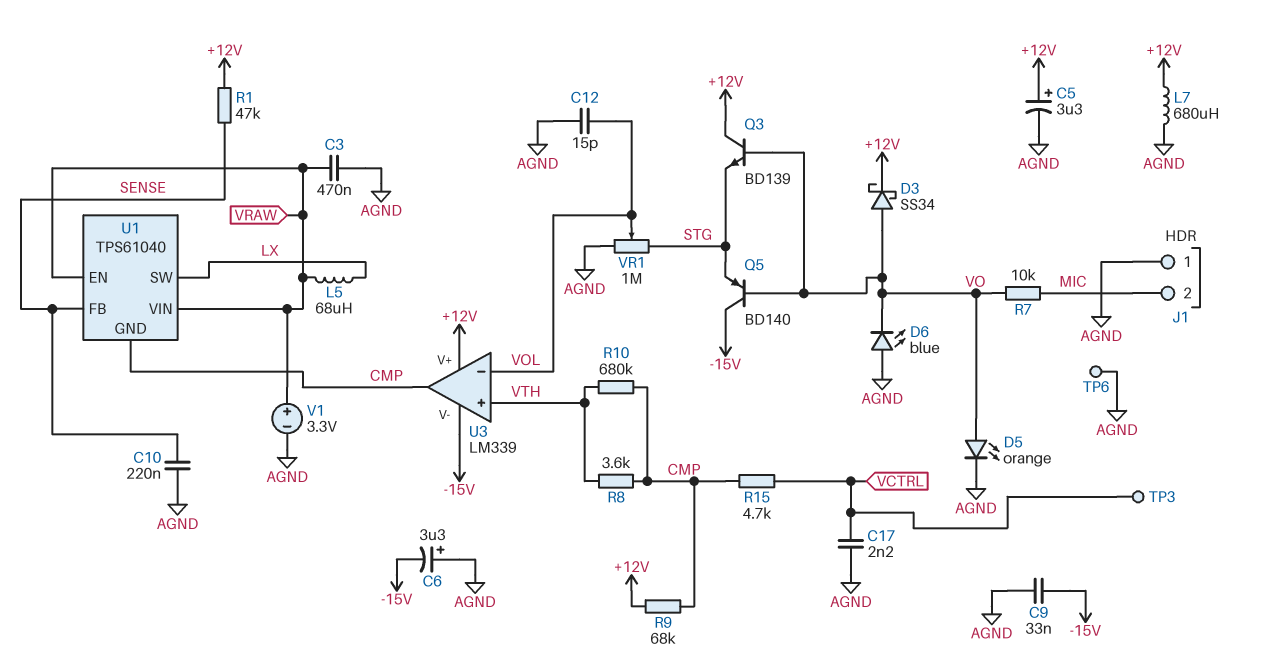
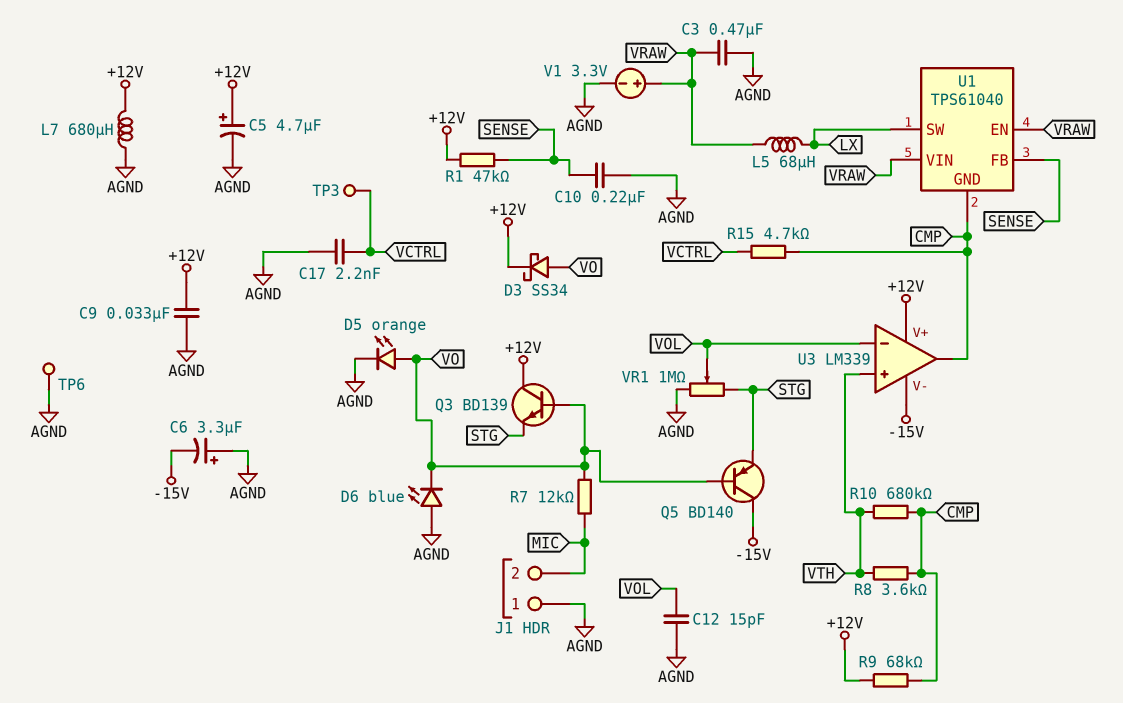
C5: 3.3uF (plus +12V, minus AGND) -> 4.7uF (plus +12V, minus AGND)
C9: 33nF (-15V, AGND) -> 33nF (+12V, AGND)
R7: 10k (MIC, VO) -> 12k (MIC, VO)

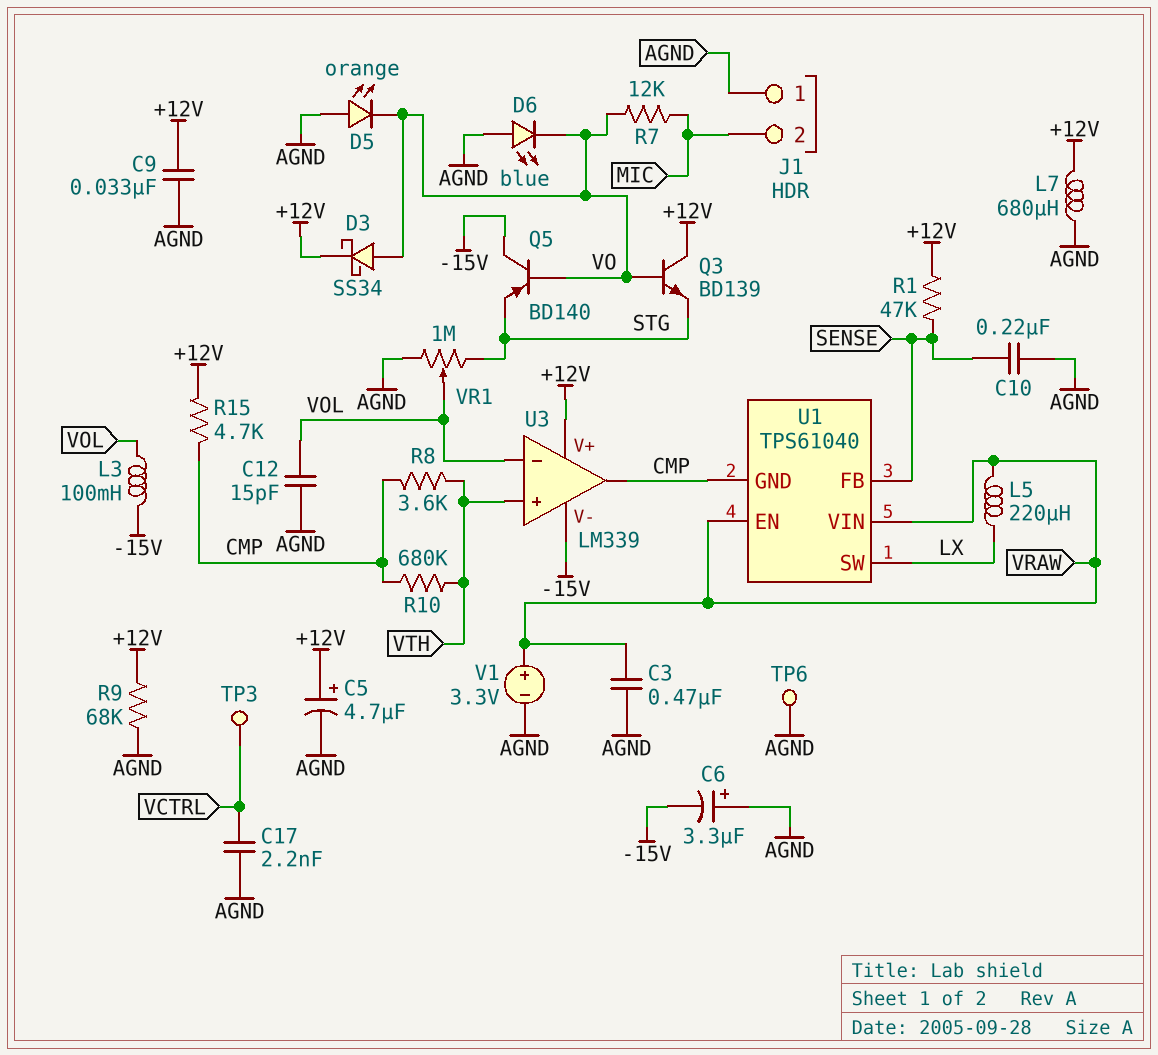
D5: LED orange (A VO, K AGND) -> LED orange (A AGND, K VO)
L3: none -> 100mH (-15V, VOL)
L5: 68uH (LX, VRAW) -> 220uH (LX, VRAW)
R9: 68k (+12V, CMP) -> 68k (+12V, AGND)
R15: 4.7k (CMP, VCTRL) -> 4.7k (+12V, CMP)

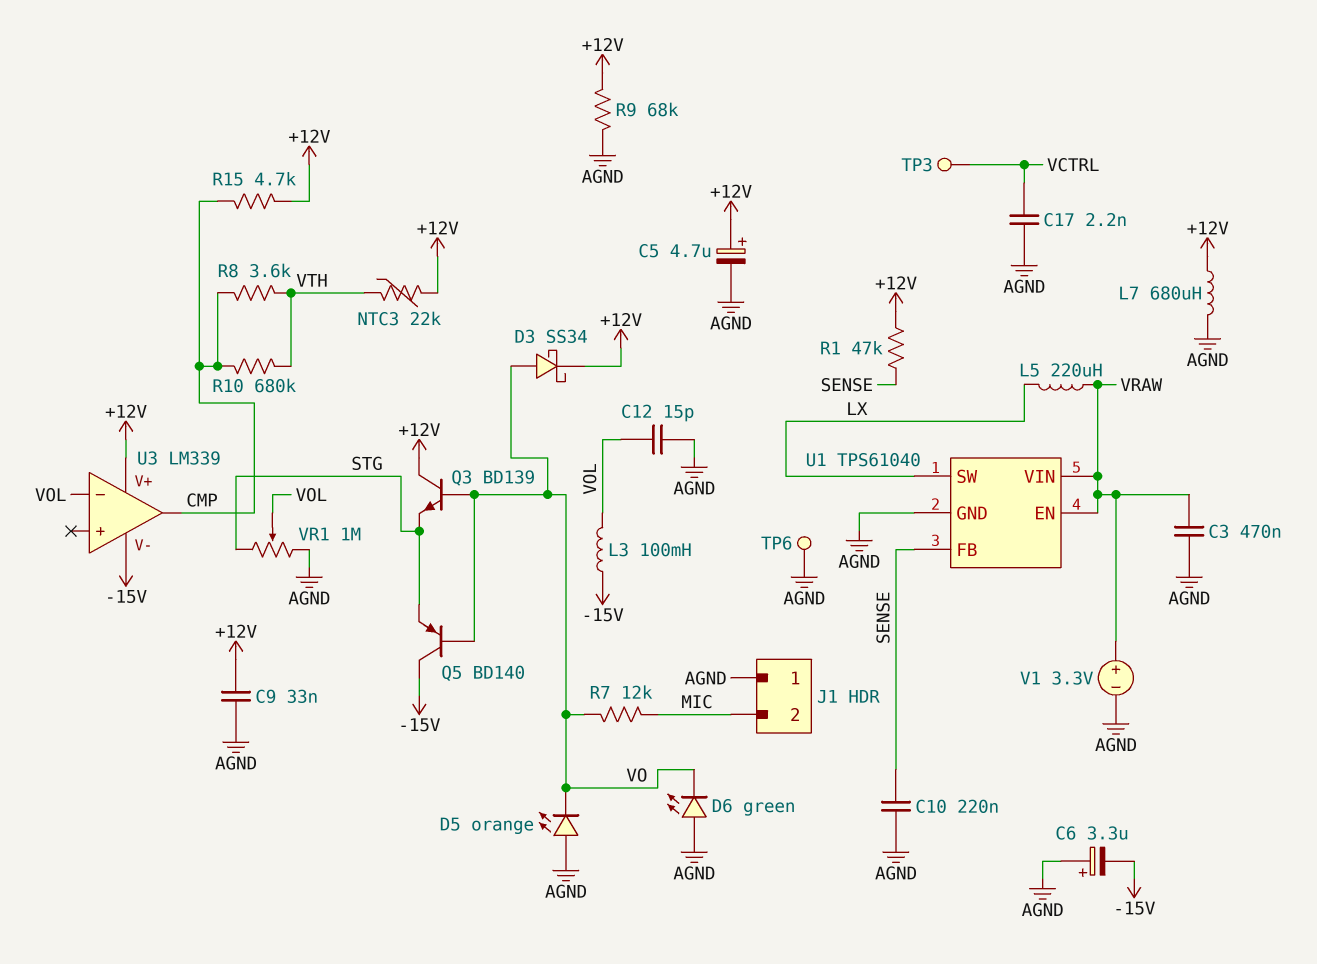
D6: LED blue (A AGND, K VO) -> LED green (A AGND, K VO)
NTC3: none -> 22k (+12V, VTH)
U1 pin GND: CMP -> AGND
U3 pin in+: VTH -> none

